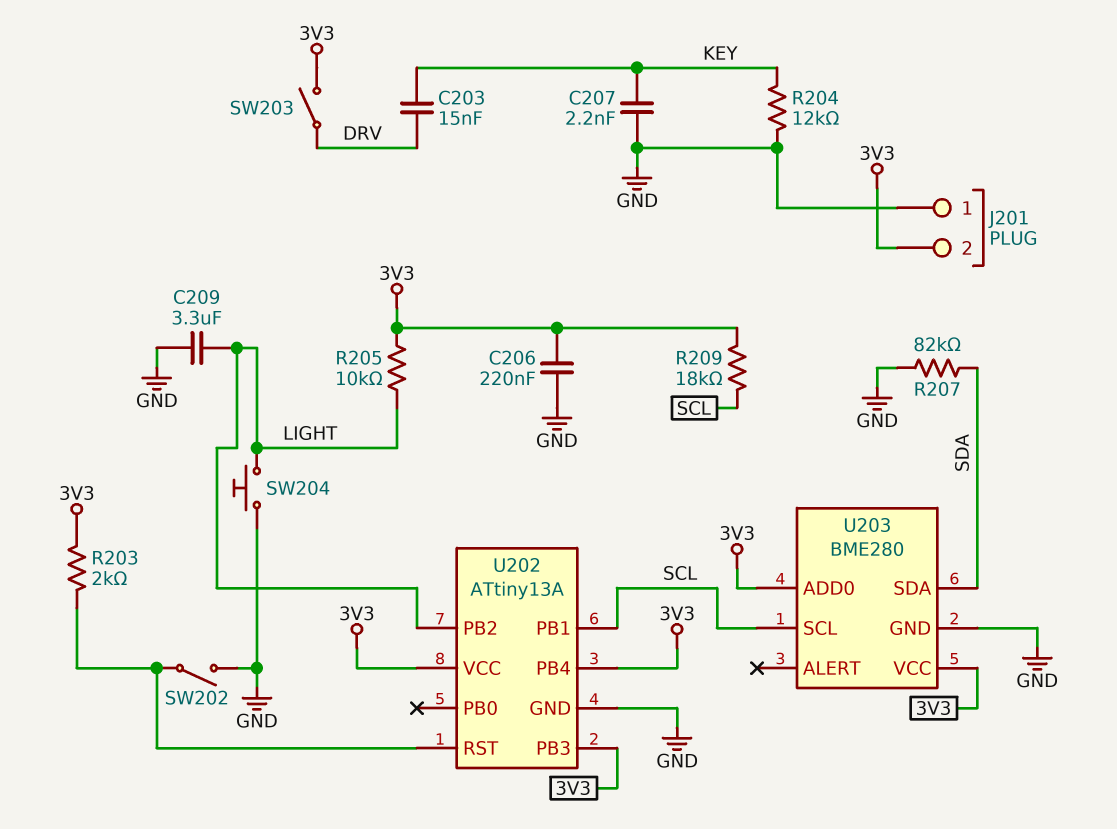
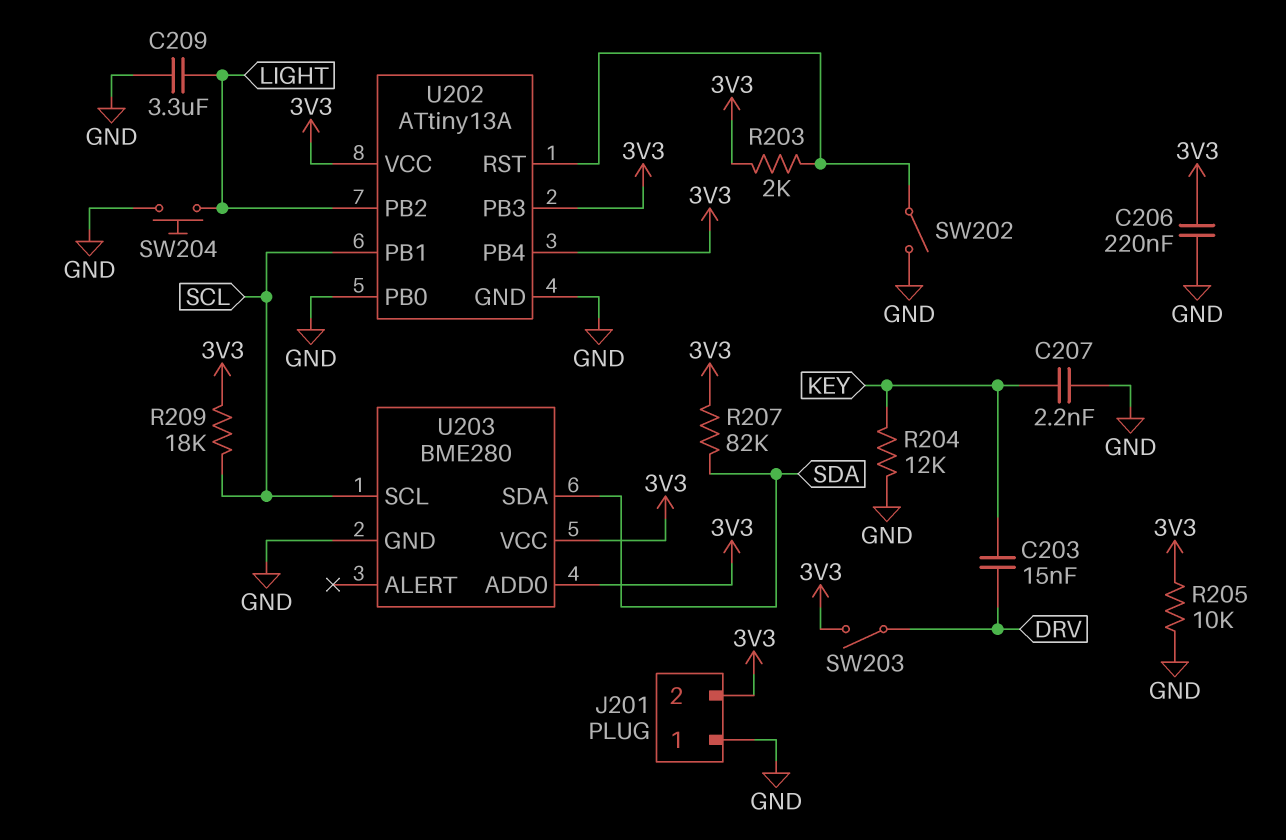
R205: 10k (3V3, LIGHT) -> 10k (3V3, GND)
R207: 82k (GND, SDA) -> 82k (3V3, SDA)
U202 pin PB0: none -> GND

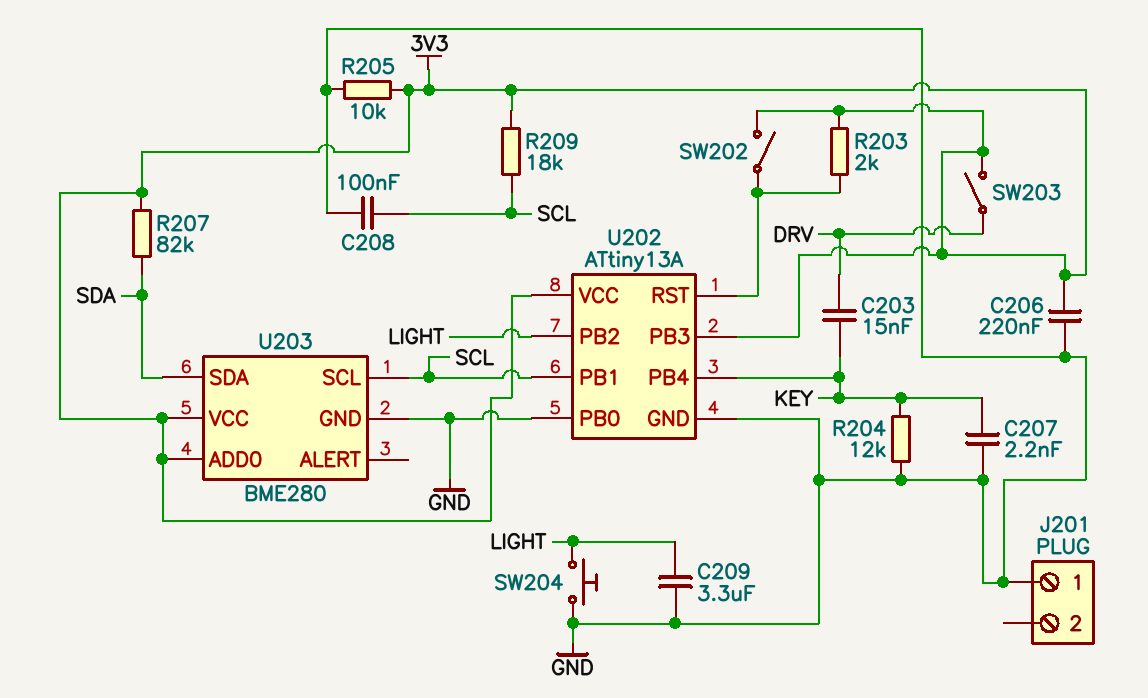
C208: none -> 100nF (GND, SCL)
J201 pin 2: 3V3 -> none
SW202: switch (GND, U202/RST) -> switch (3V3, U202/RST)
U202 pin PB4: 3V3 -> KEY

